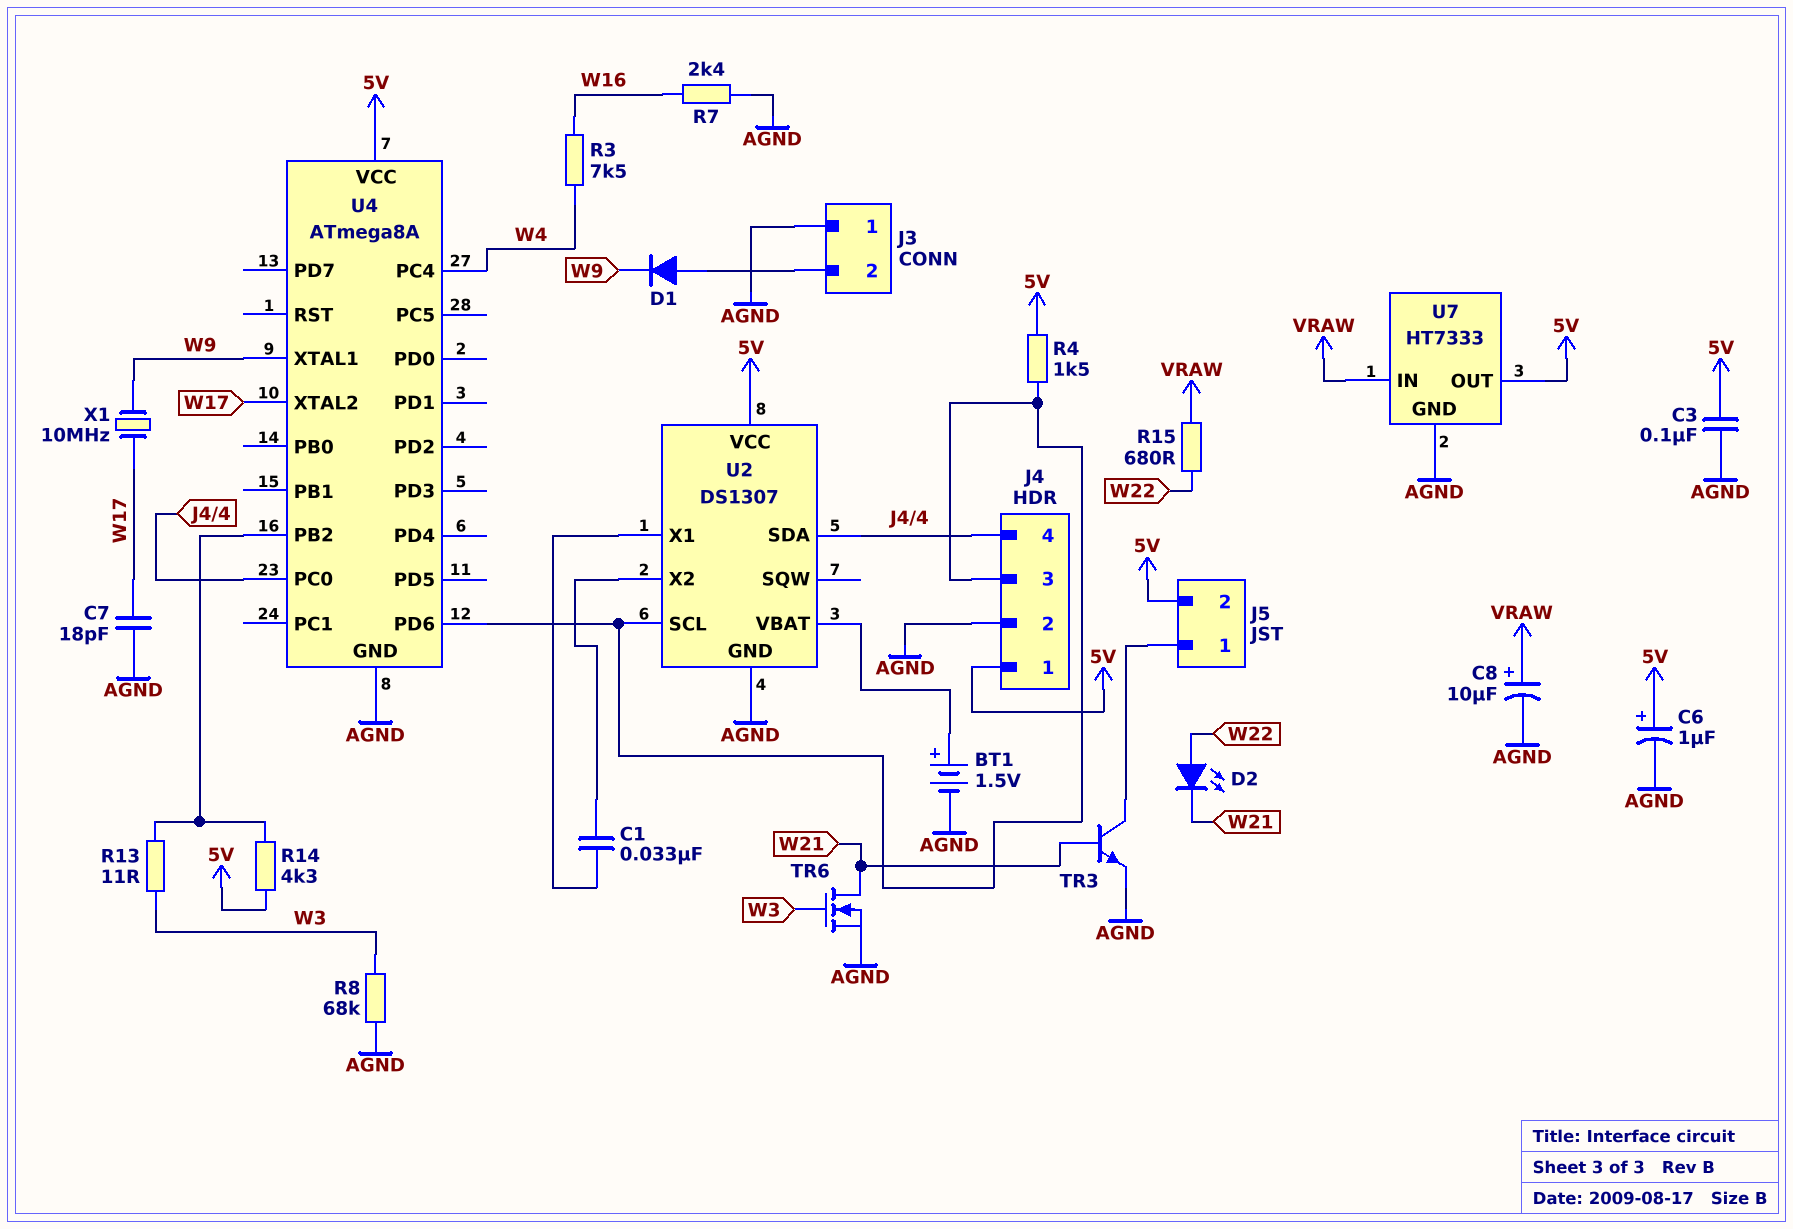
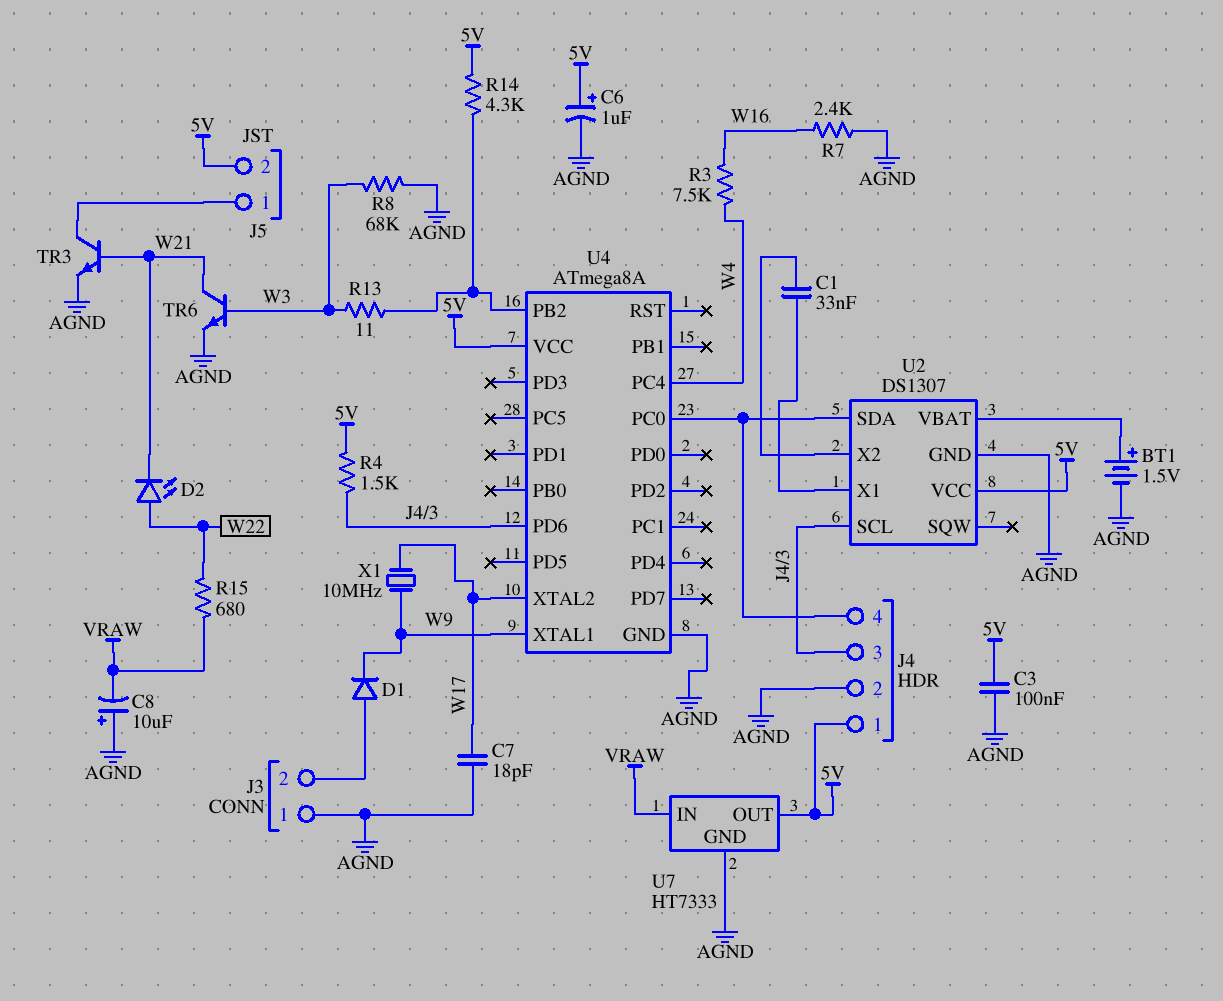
C8: 10uF (plus VRAW, minus AGND) -> 10uF (plus AGND, minus VRAW)
TR6: NMOS (G W3, D W21, S AGND) -> NPN (B W3, C W21, E AGND)

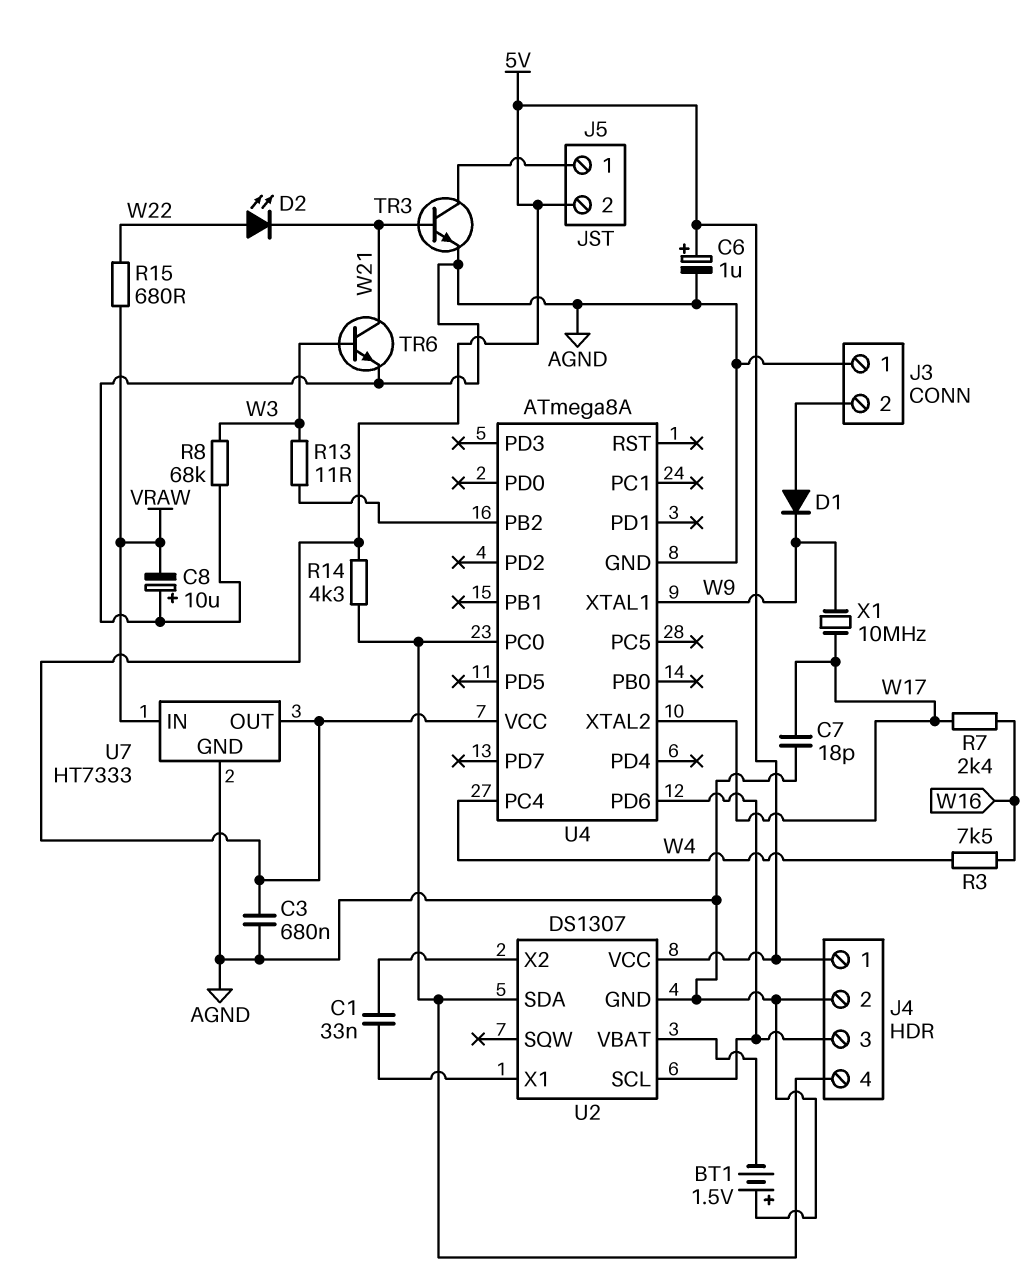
BT1: 1.5V (plus U2/VBAT, minus AGND) -> 1.5V (plus AGND, minus U2/VBAT)
C3: 100nF (5V, AGND) -> 680nF (5V, AGND)
R4: 1.5k (5V, J4/3) -> none
R7: 2.4k (AGND, W16) -> 2.4k (W16, W17)
R14: 4.3k (5V, U4/PB2) -> 4.3k (5V, J4/4)

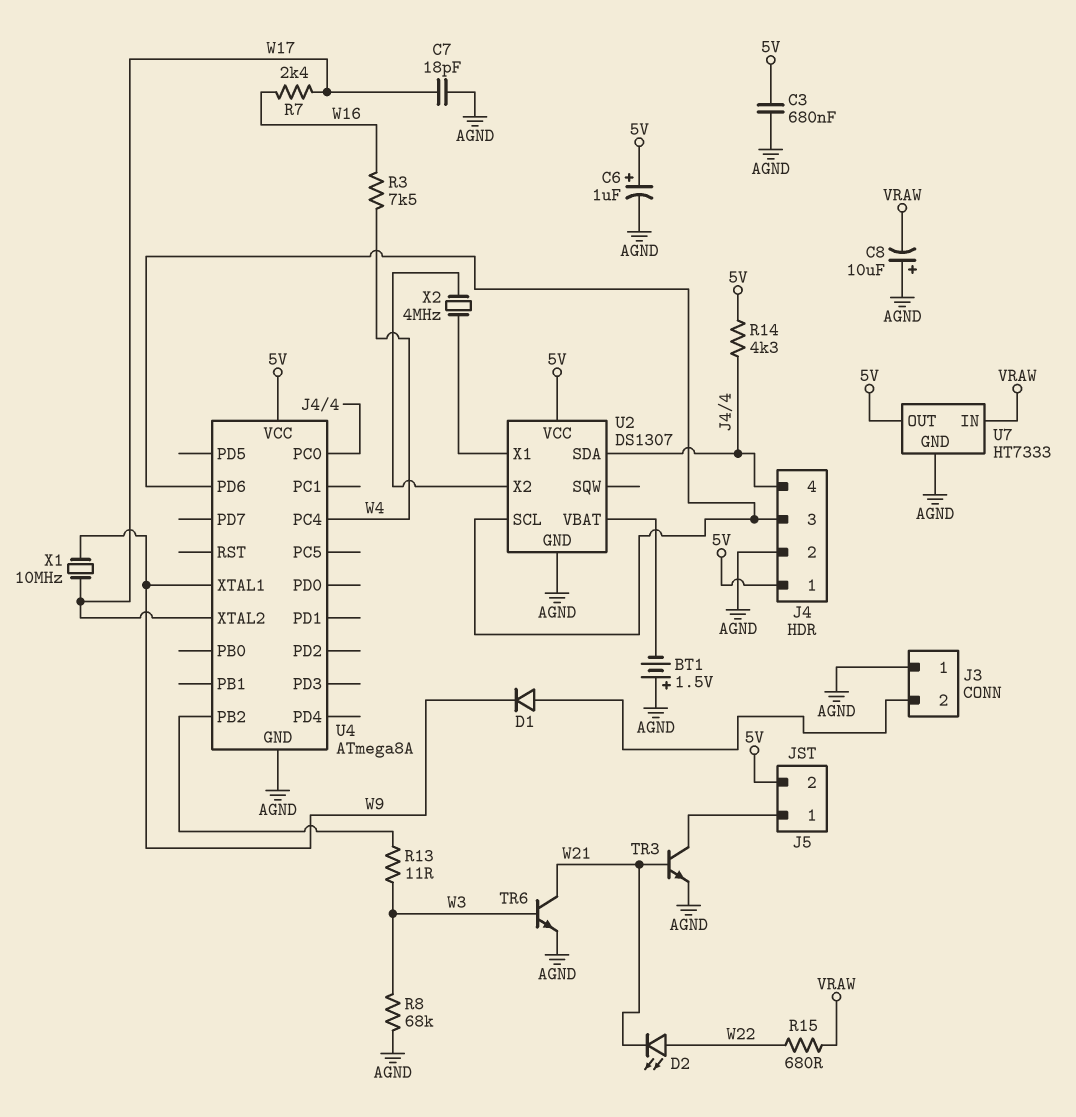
C1: 33nF (U2/X1, U2/X2) -> none
X2: none -> 4MHz (U2/X1, U2/X2)

